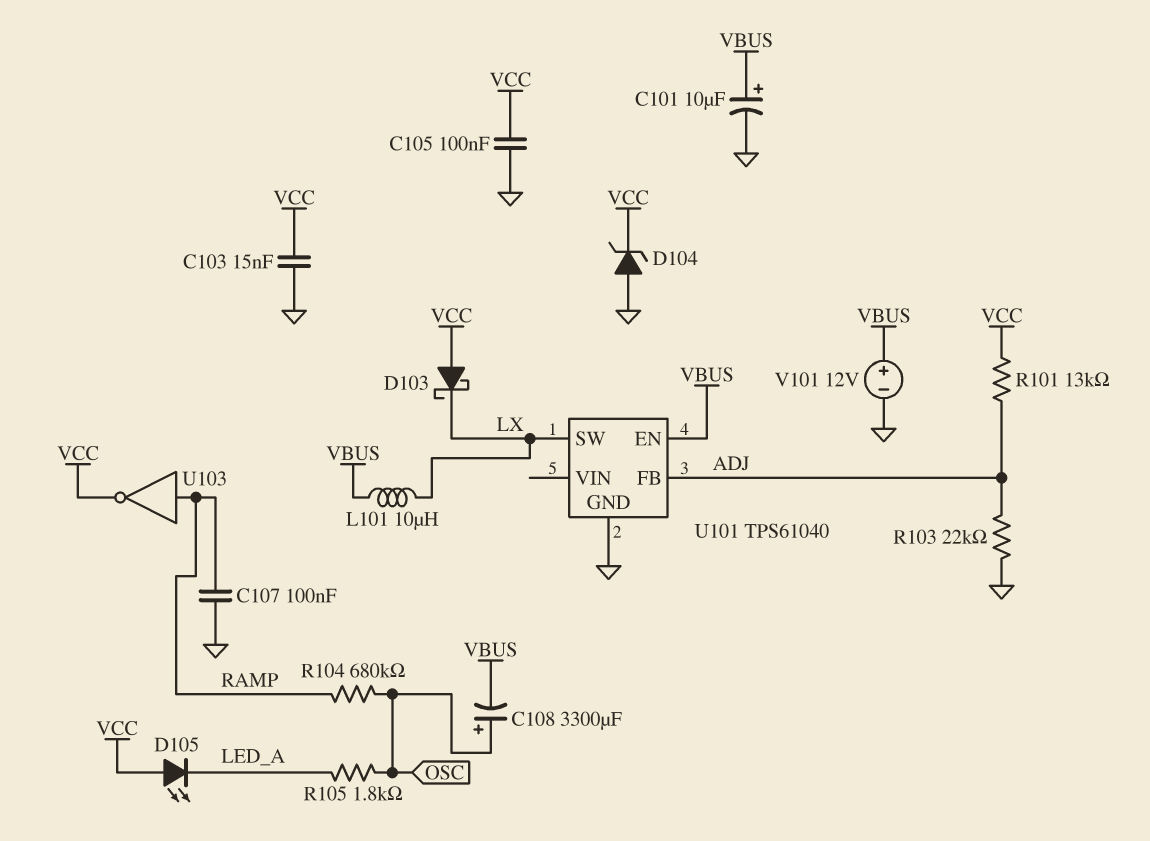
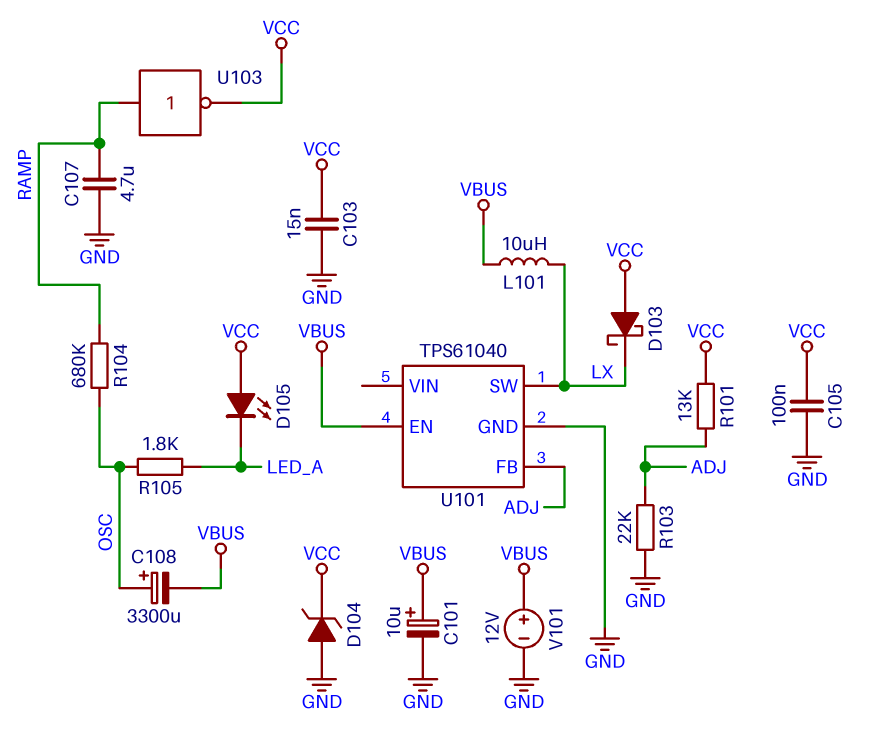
C107: 100nF (GND, RAMP) -> 4.7uF (GND, RAMP)

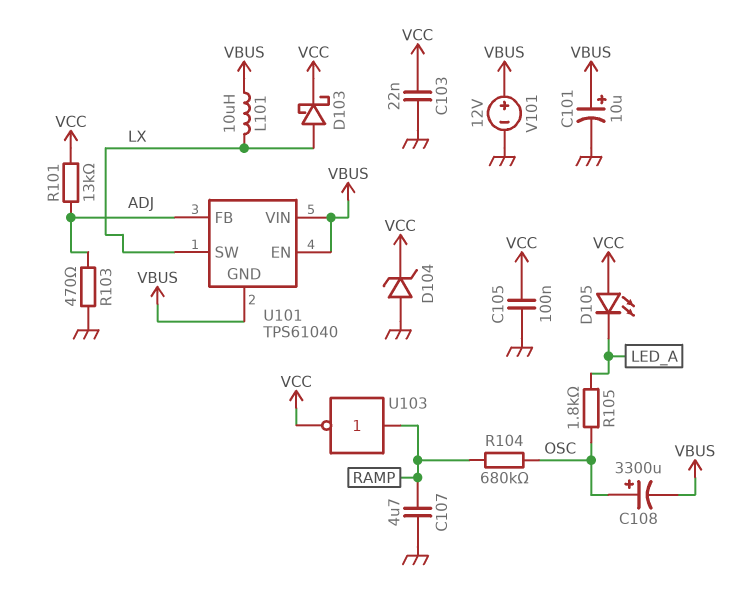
C103: 15nF (GND, VCC) -> 22nF (GND, VCC)
D103: schottky (A VCC, K LX) -> schottky (A LX, K VCC)
R103: 22k (ADJ, GND) -> 470 (ADJ, GND)
U101 pin GND: GND -> VBUS
U101 pin VIN: none -> VBUS

